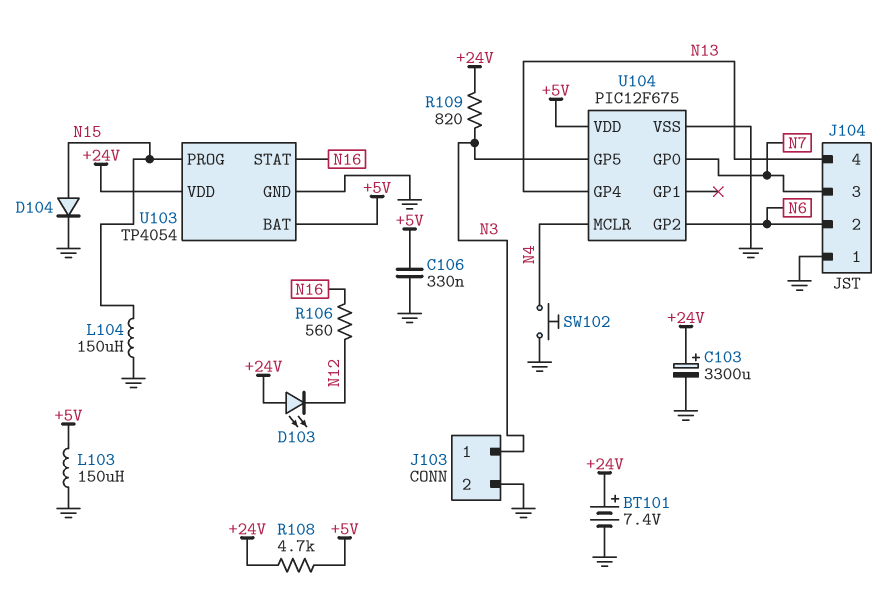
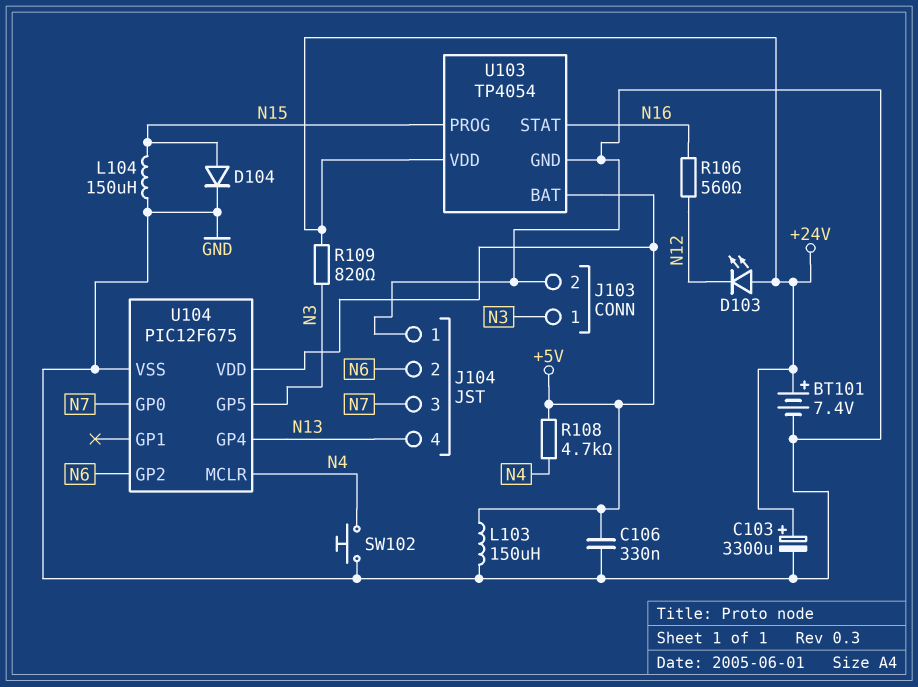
R108: 4.7k (+5V, +24V) -> 4.7k (+5V, N4)

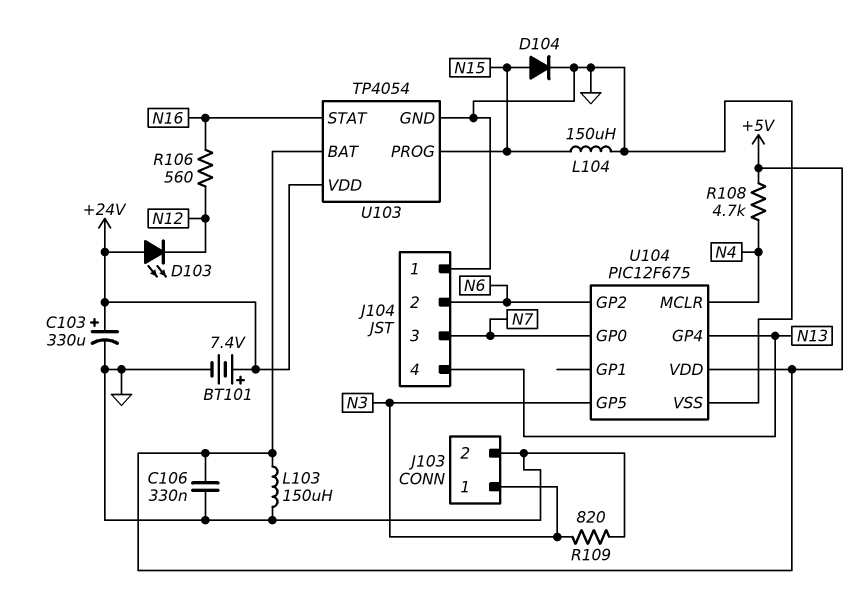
C103: 3300uF (plus +24V, minus GND) -> 330uF (plus +24V, minus GND)
R109: 820 (+24V, N3) -> 820 (GND, N3)
SW102: button (GND, N4) -> none

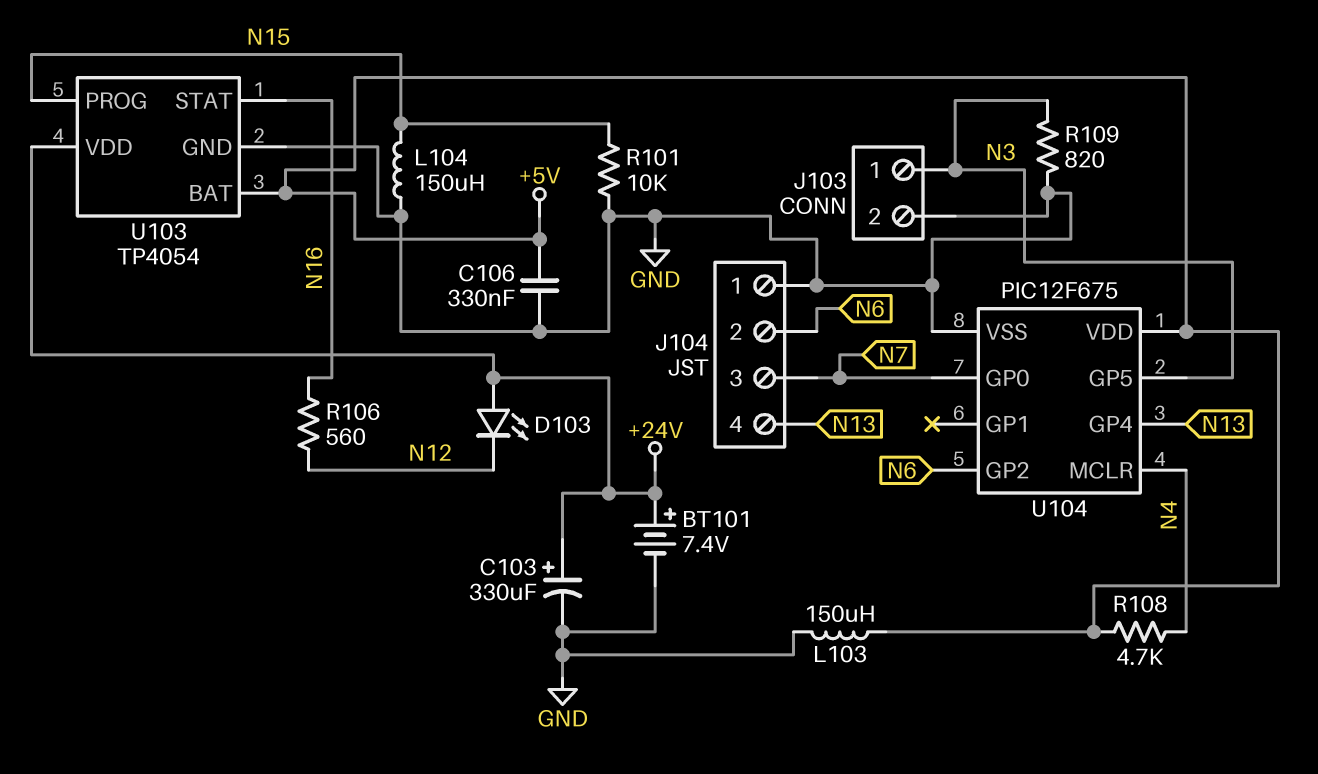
D104: diode (A N15, K GND) -> none
R101: none -> 10k (GND, N15)

